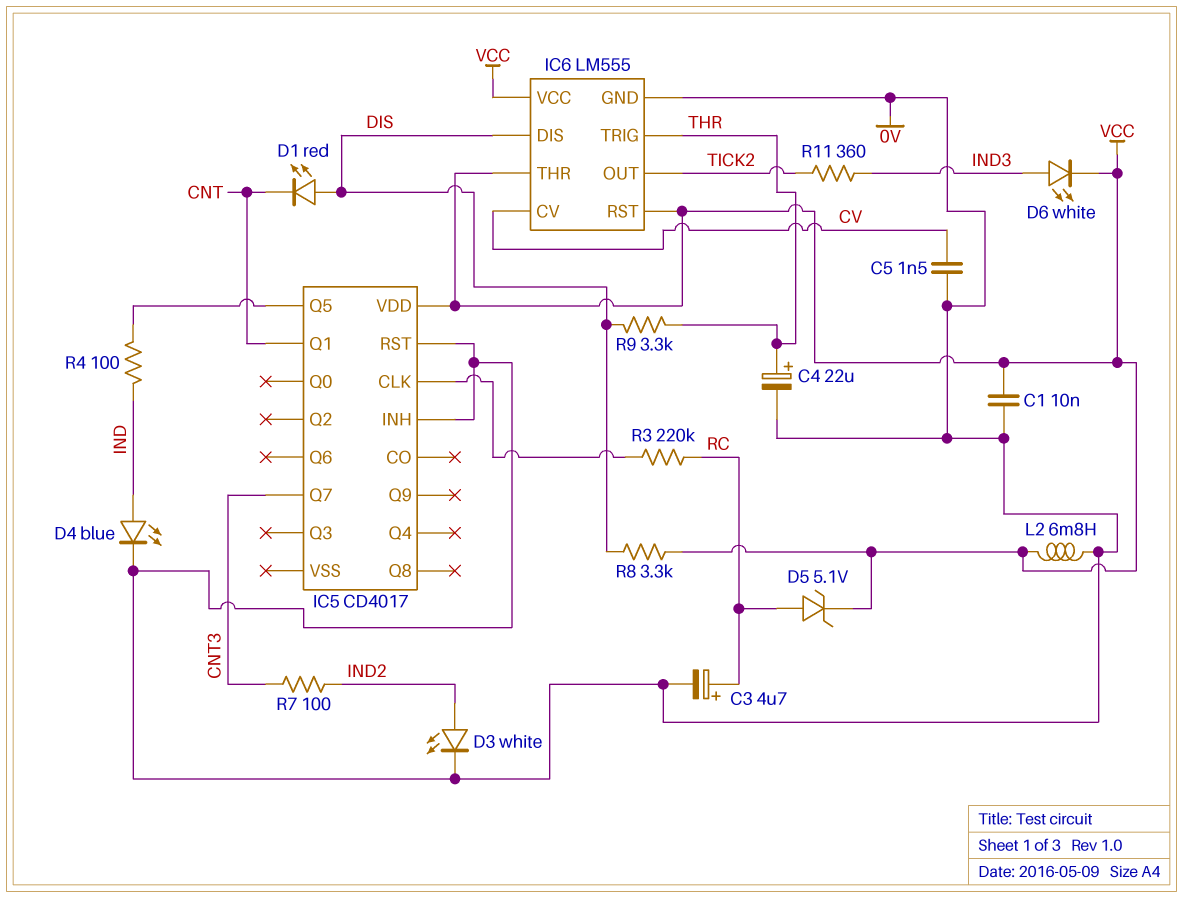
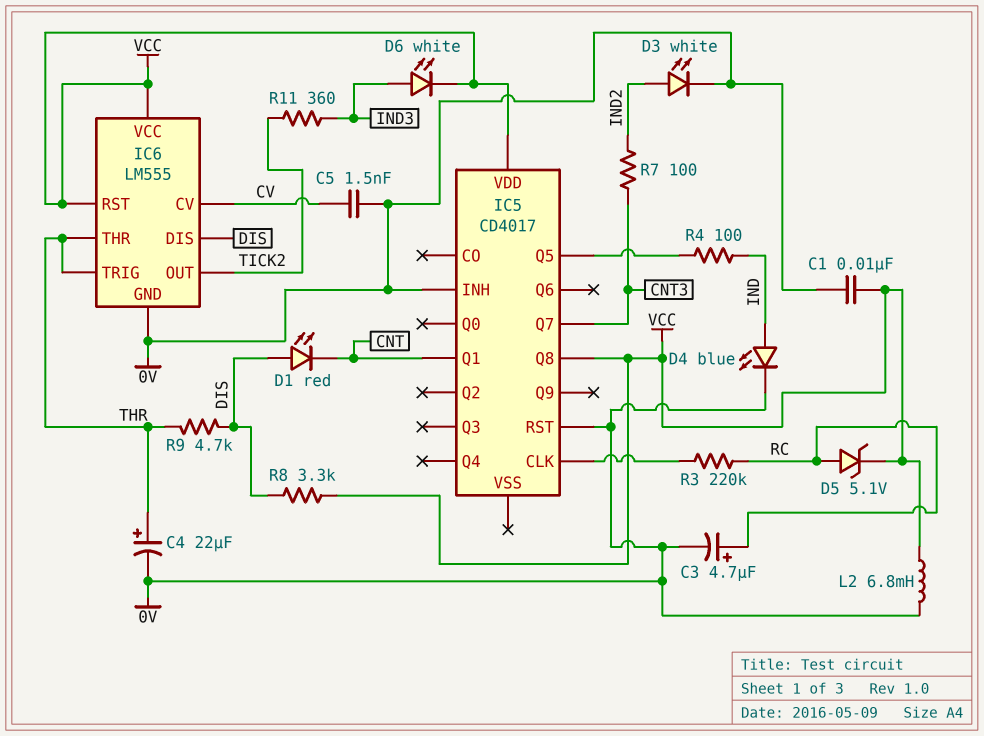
IC5 pin Q8: none -> VCC
IC6 pin THR: VCC -> THR
R9: 3.3k (DIS, THR) -> 4.7k (DIS, THR)

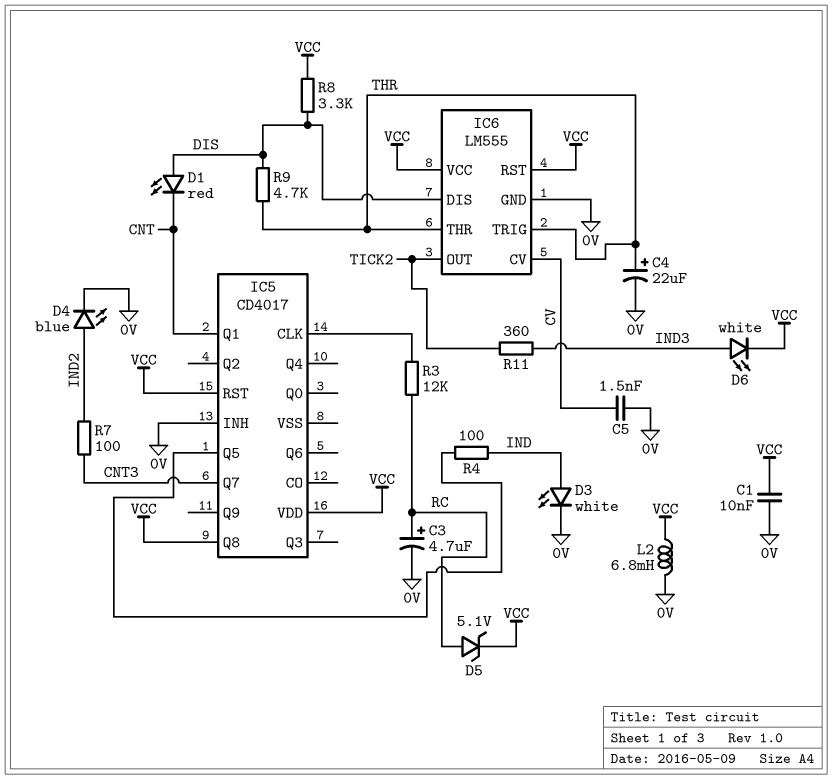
D3: LED white (A IND2, K 0V) -> LED white (A IND, K 0V)
D4: LED blue (A IND, K 0V) -> LED blue (A IND2, K 0V)
IC5 pin RST: 0V -> VCC
R3: 220k (IC5/CLK, RC) -> 12k (IC5/CLK, RC)

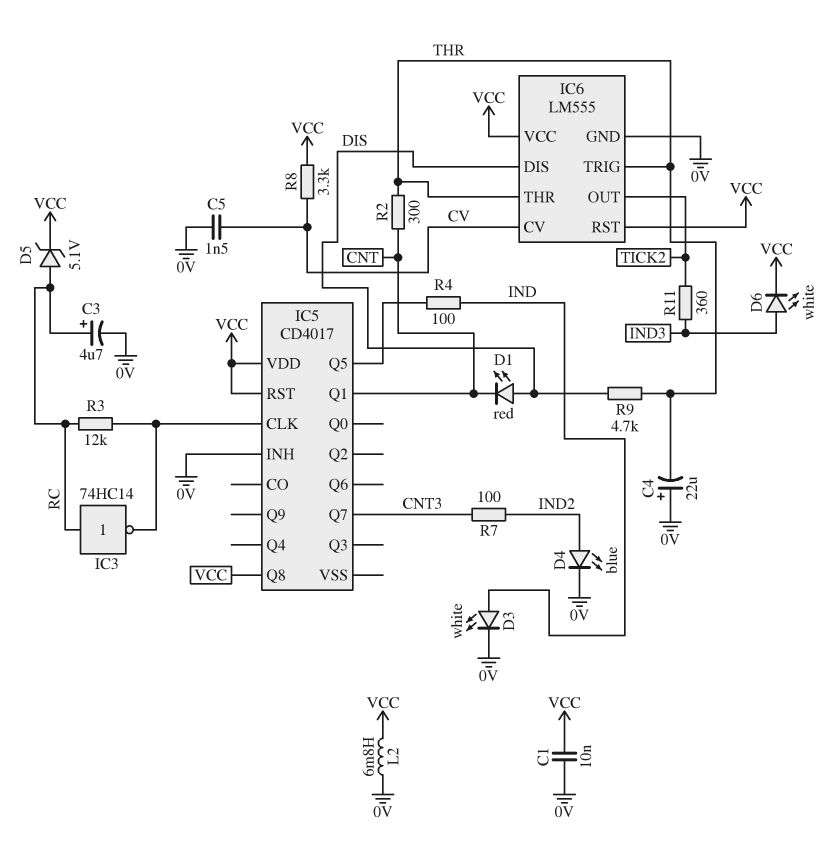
C4: 22uF (plus THR, minus 0V) -> 22uF (plus 0V, minus THR)
IC3: none -> NOT 74HC14 (in RC, out IC5/CLK)
R2: none -> 300 (CNT, THR)
R8: 3.3k (DIS, VCC) -> 3.3k (CV, VCC)

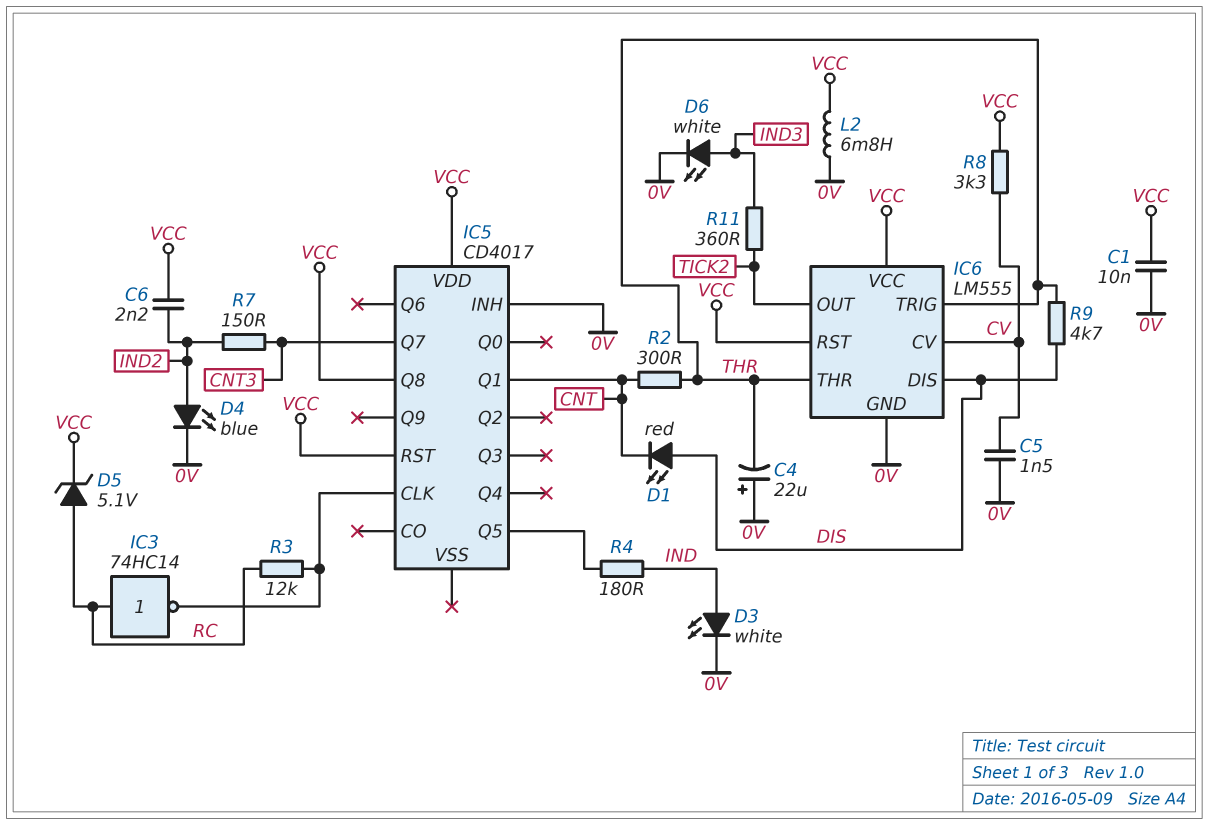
C3: 4.7uF (plus RC, minus 0V) -> none
C6: none -> 2.2nF (IND2, VCC)
D6: LED white (A IND3, K VCC) -> LED white (A IND3, K 0V)
R4: 100 (IC5/Q5, IND) -> 180 (IC5/Q5, IND)
R7: 100 (CNT3, IND2) -> 150 (CNT3, IND2)

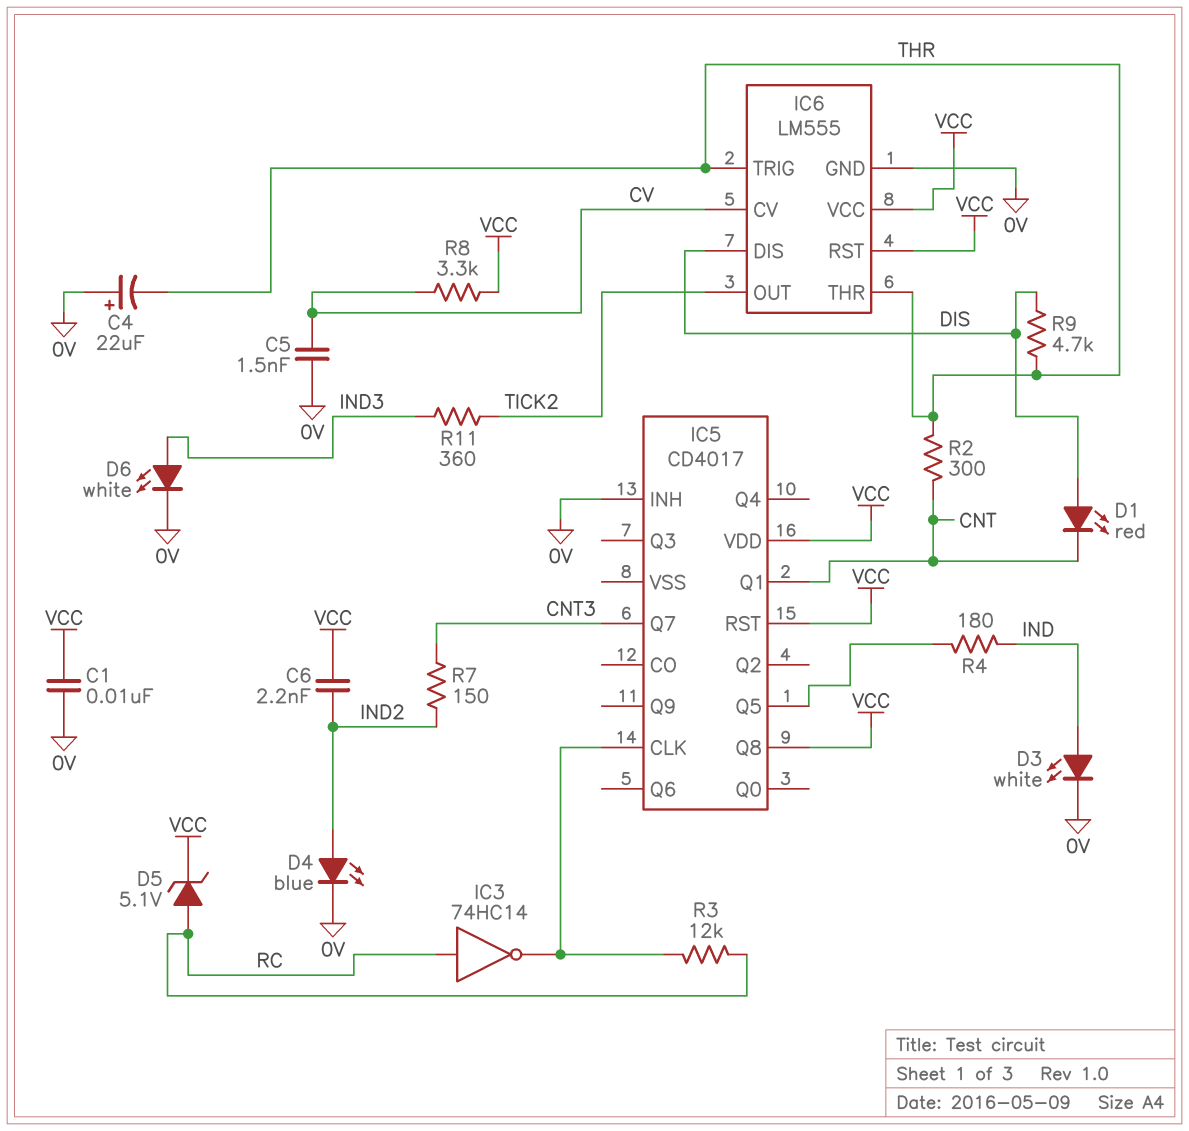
L2: 6.8mH (0V, VCC) -> none

